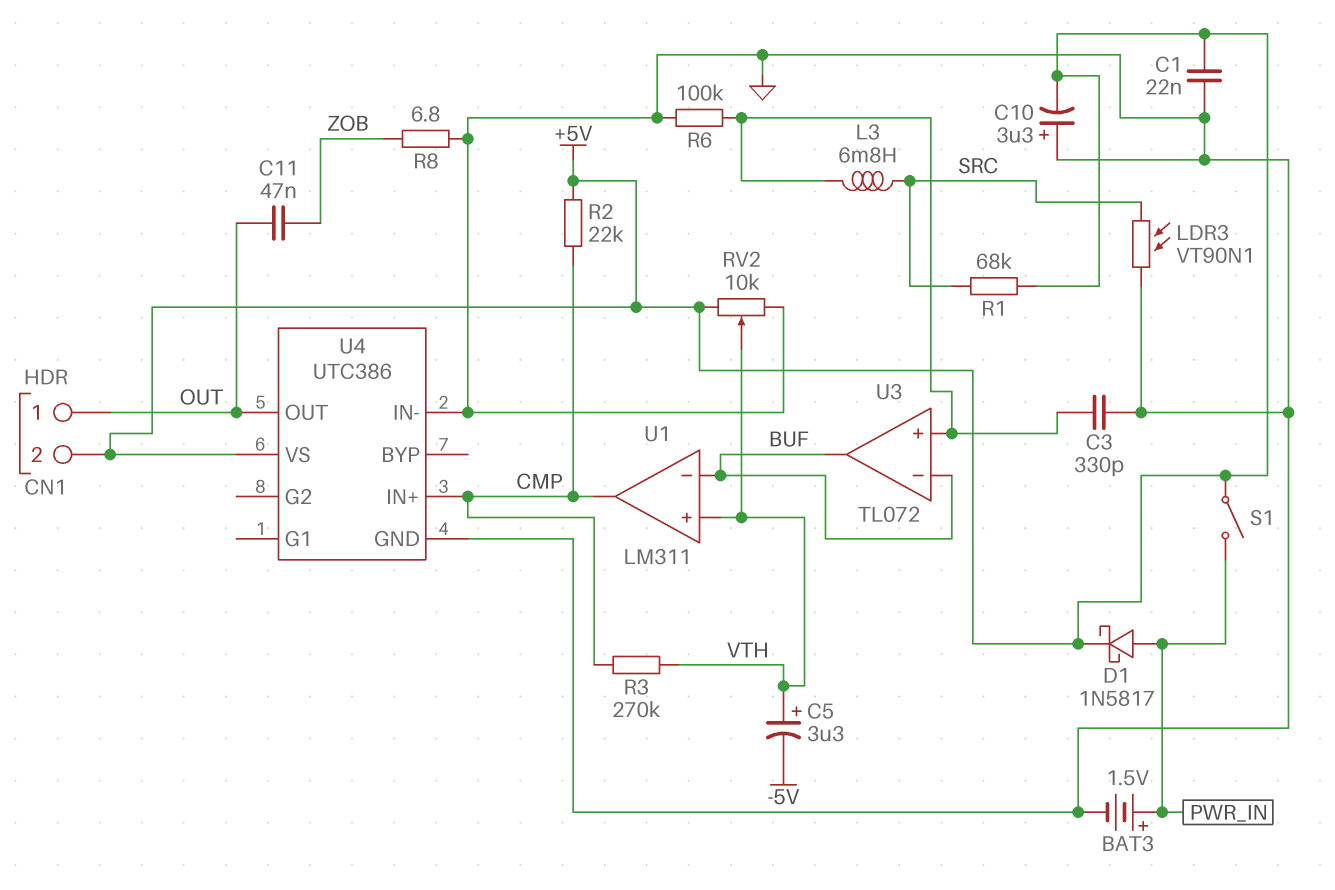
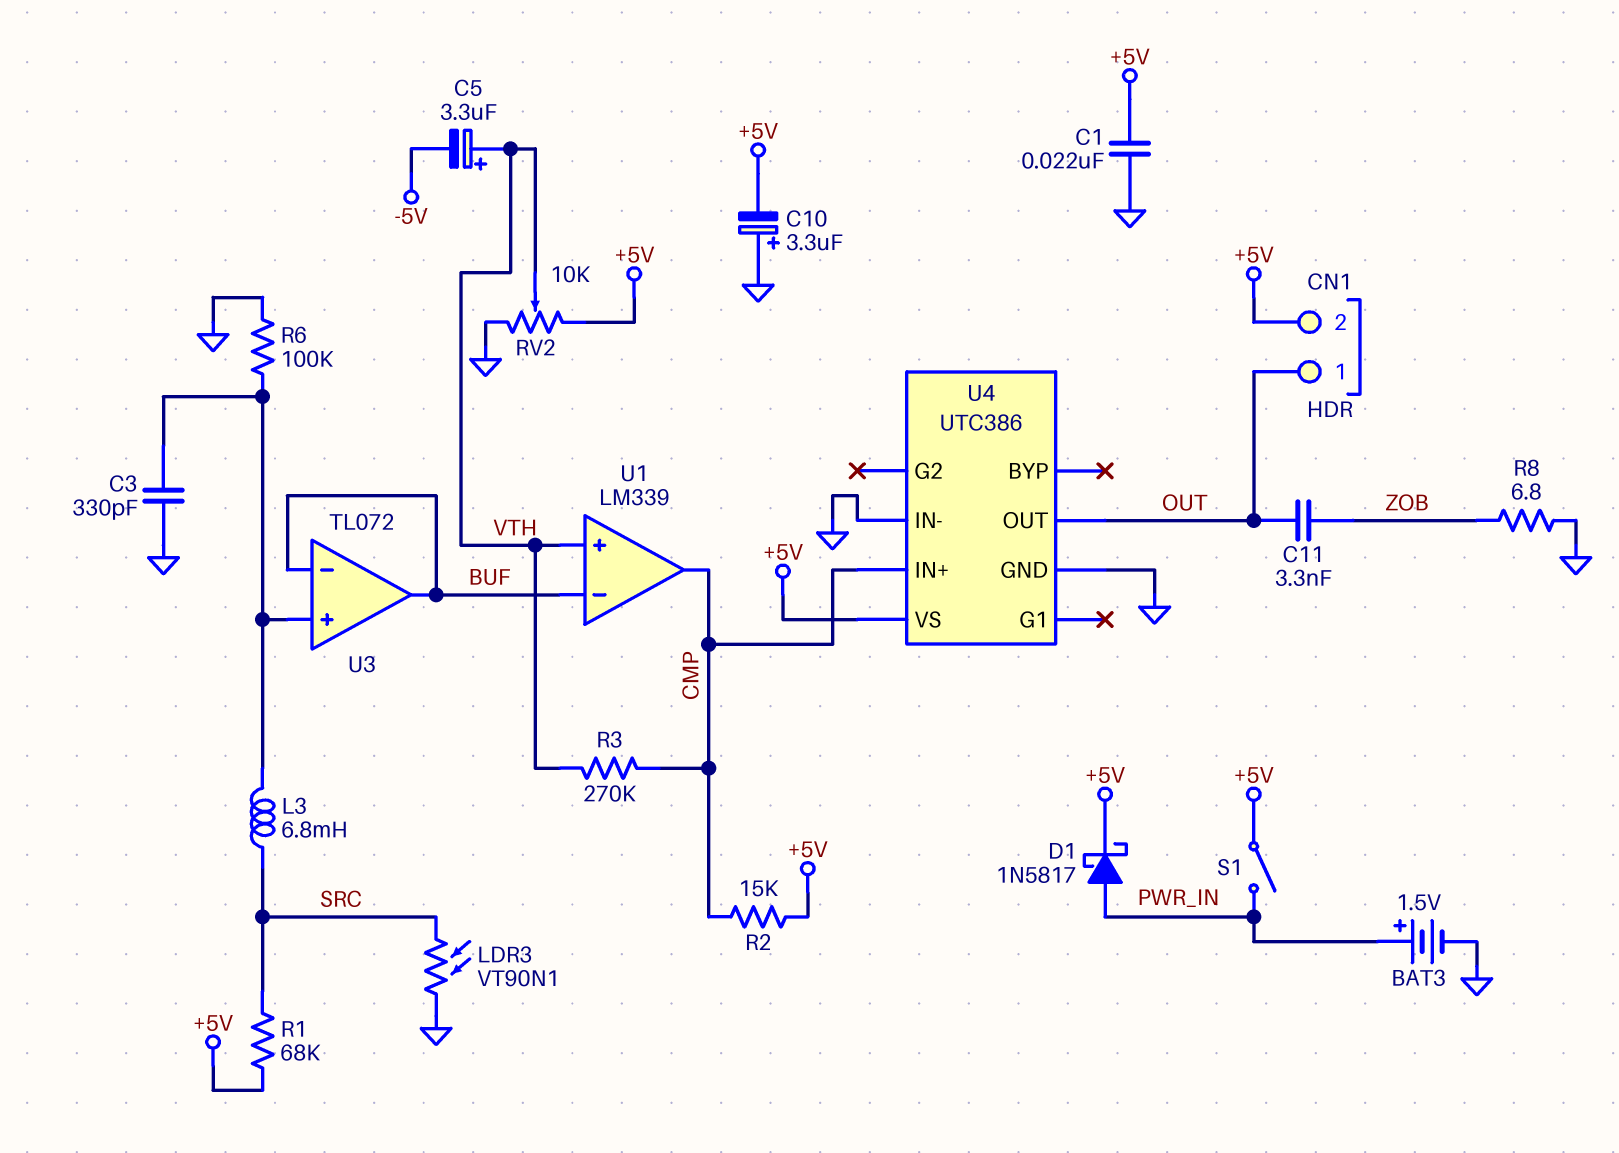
C11: 47nF (OUT, ZOB) -> 3.3nF (OUT, ZOB)
R2: 22k (+5V, CMP) -> 15k (+5V, CMP)
U1: LM311 -> LM339

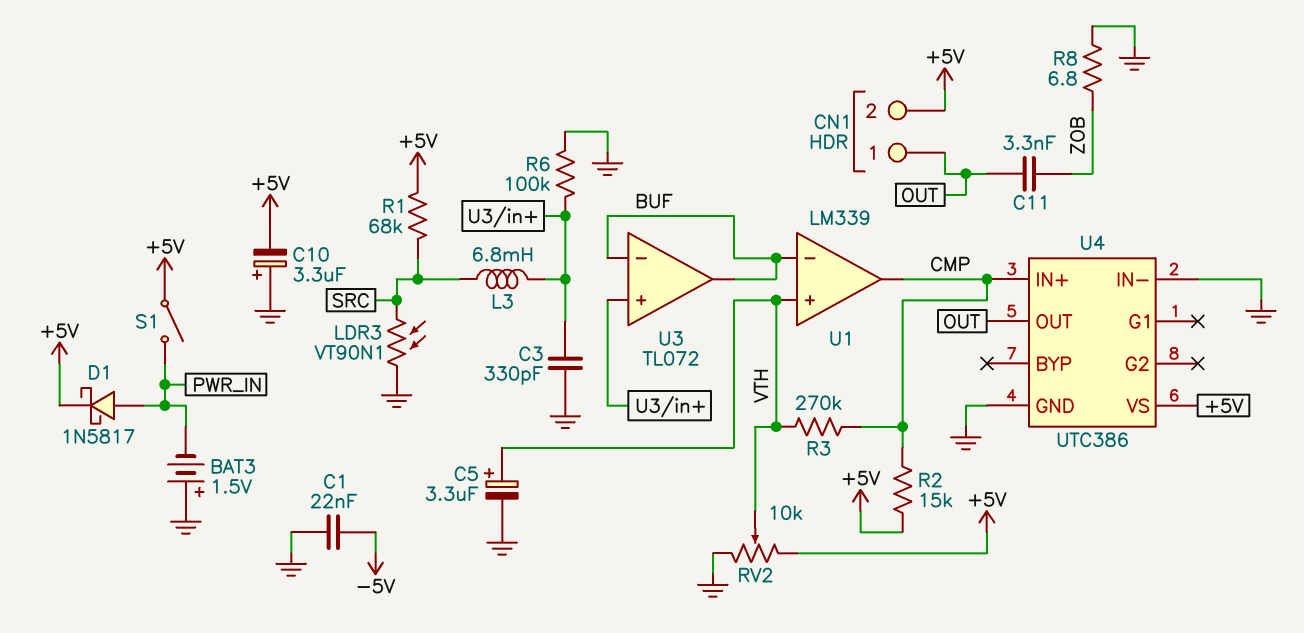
BAT3: 1.5V (plus PWR_IN, minus GND) -> 1.5V (plus GND, minus PWR_IN)
C1: 22nF (+5V, GND) -> 22nF (-5V, GND)
C5: 3.3uF (plus VTH, minus -5V) -> 3.3uF (plus VTH, minus GND)

